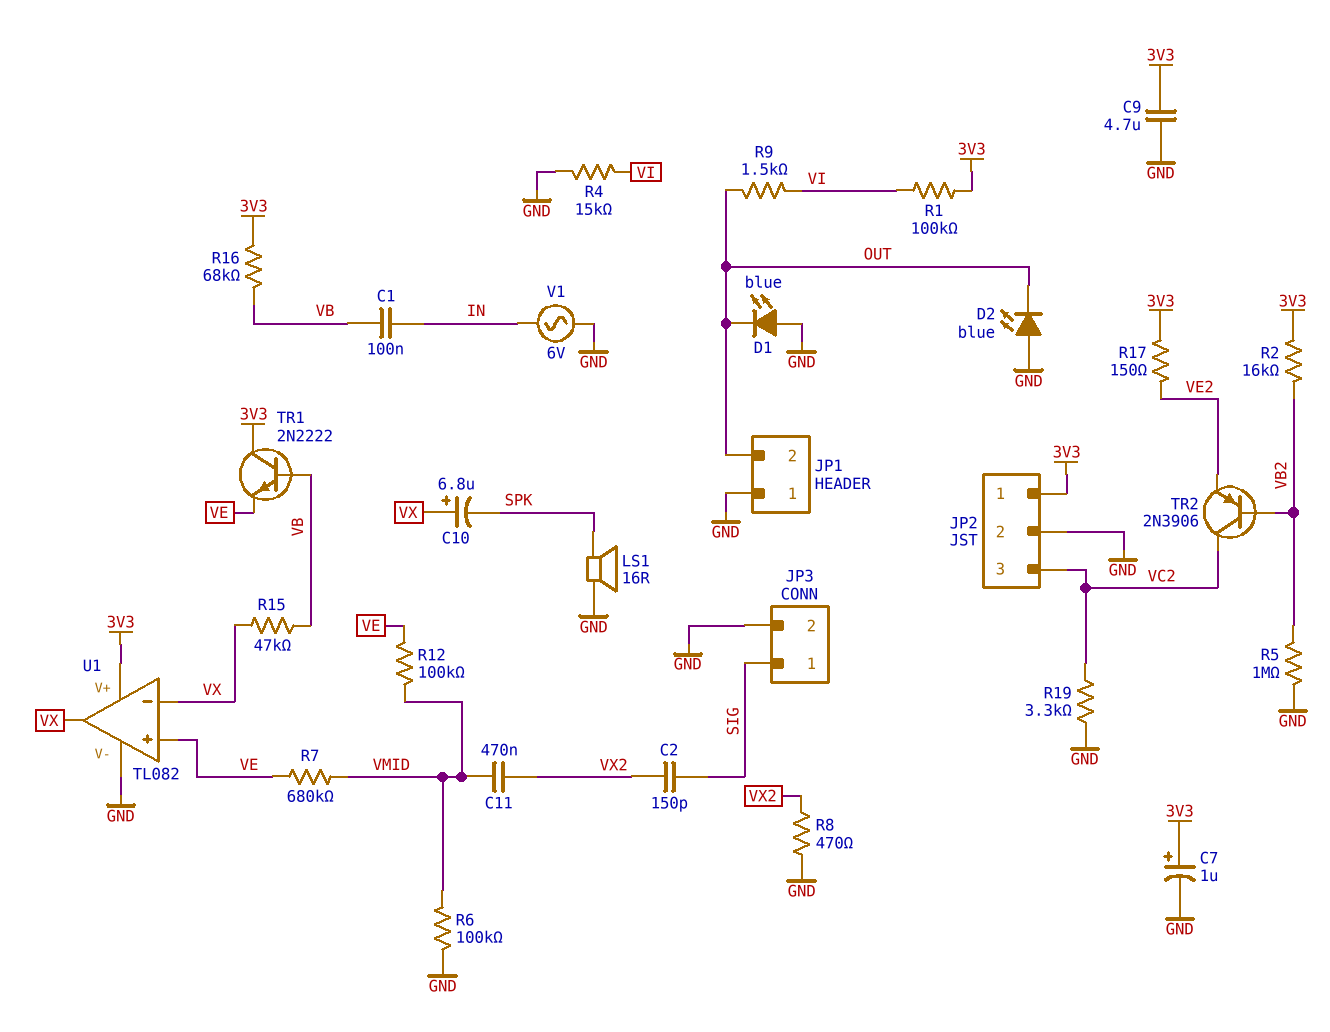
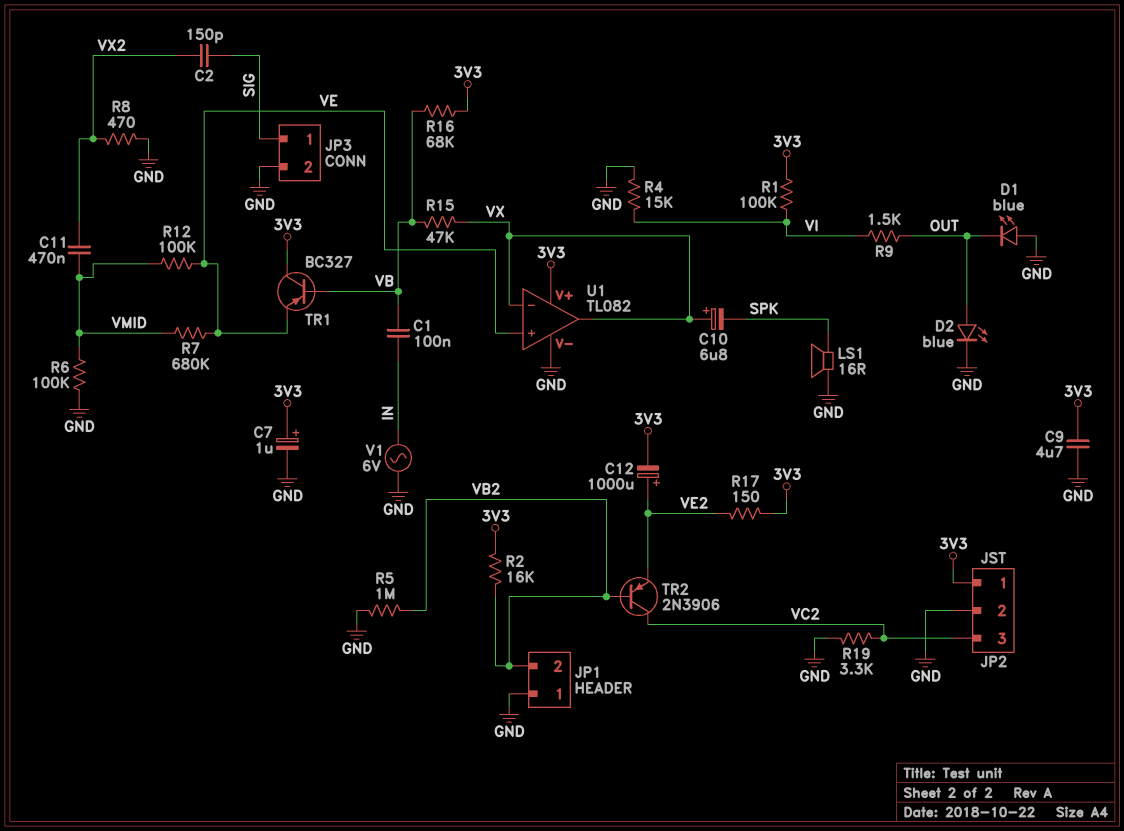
C12: none -> 1000uF (plus VE2, minus 3V3)
D2: LED blue (A GND, K OUT) -> LED blue (A OUT, K GND)
JP1 pin 2: OUT -> VB2
TR1: NPN 2N2222 (B VB, C 3V3, E VE) -> PNP BC327 (B VB, C 3V3, E VE)

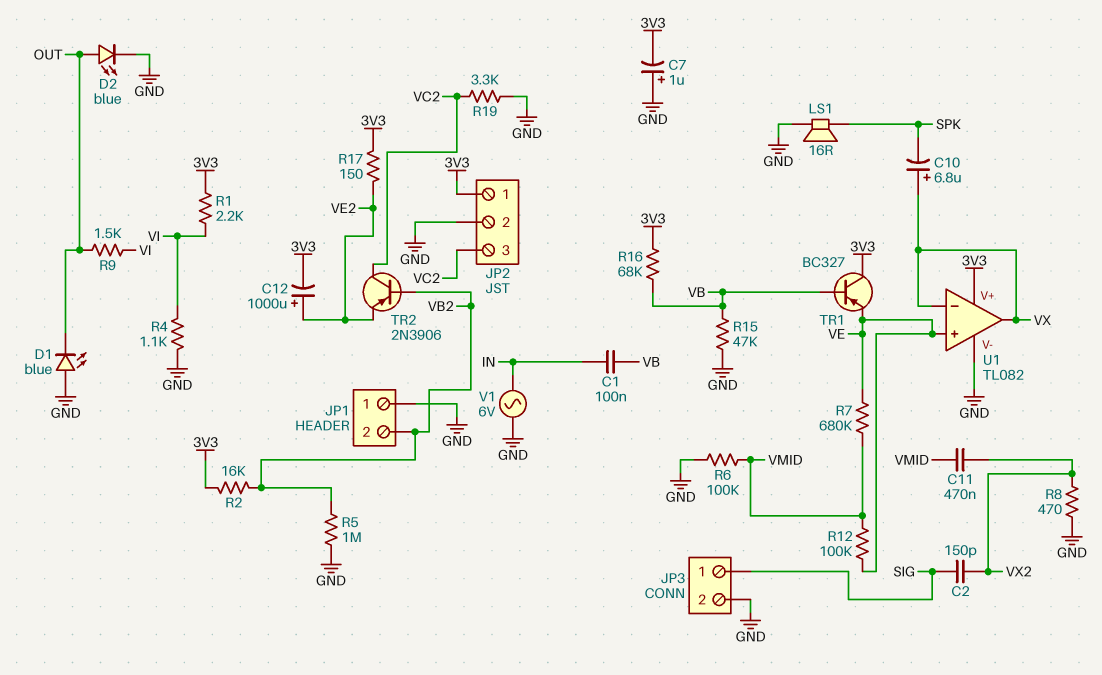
C7: 1uF (plus 3V3, minus GND) -> 1uF (plus GND, minus 3V3)
C9: 4.7uF (3V3, GND) -> none
R1: 100k (3V3, VI) -> 2.2k (3V3, VI)
R4: 15k (GND, VI) -> 1.1k (GND, VI)
R15: 47k (VB, VX) -> 47k (GND, VB)

